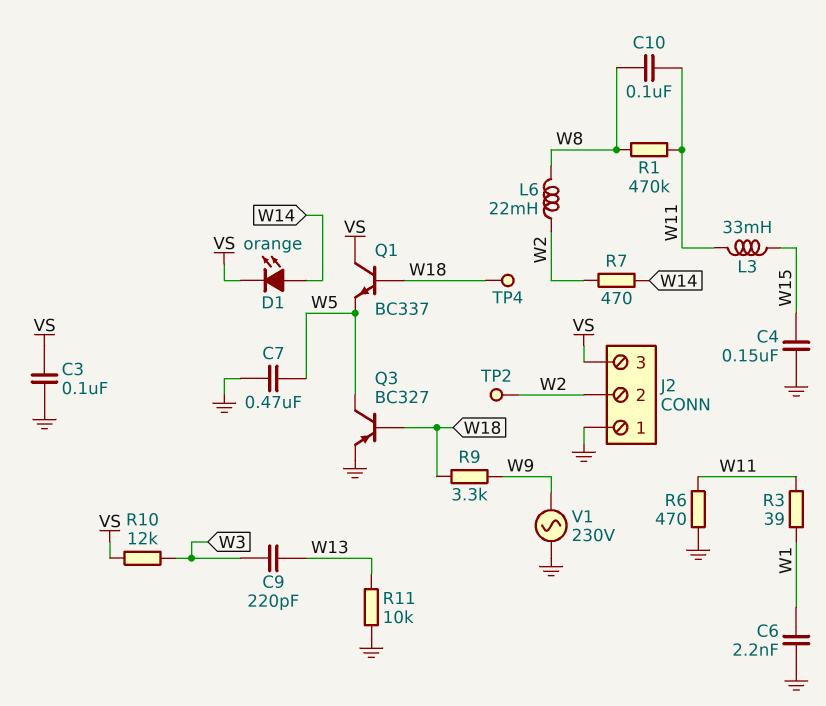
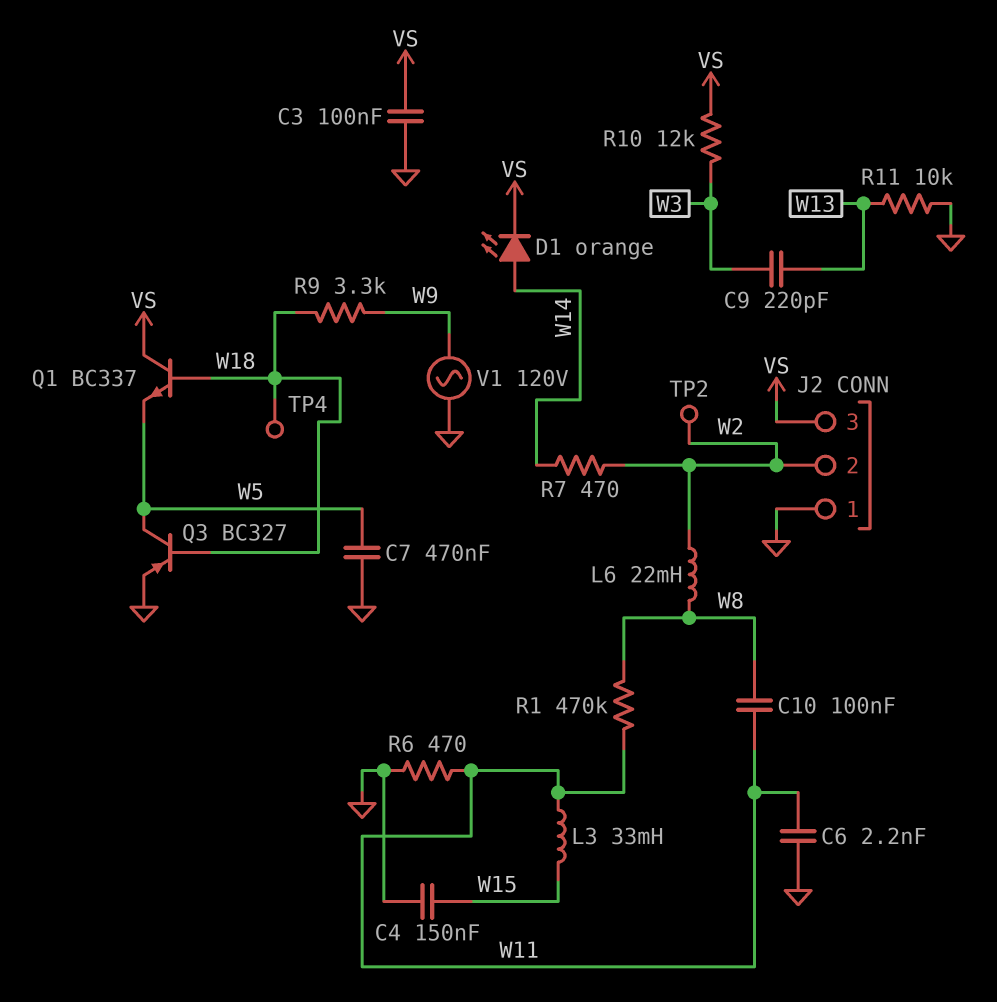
C6: 2.2nF (GND, W1) -> 2.2nF (GND, W11)
R3: 39 (W1, W11) -> none
V1: AC 230V (GND, W9) -> AC 120V (GND, W9)

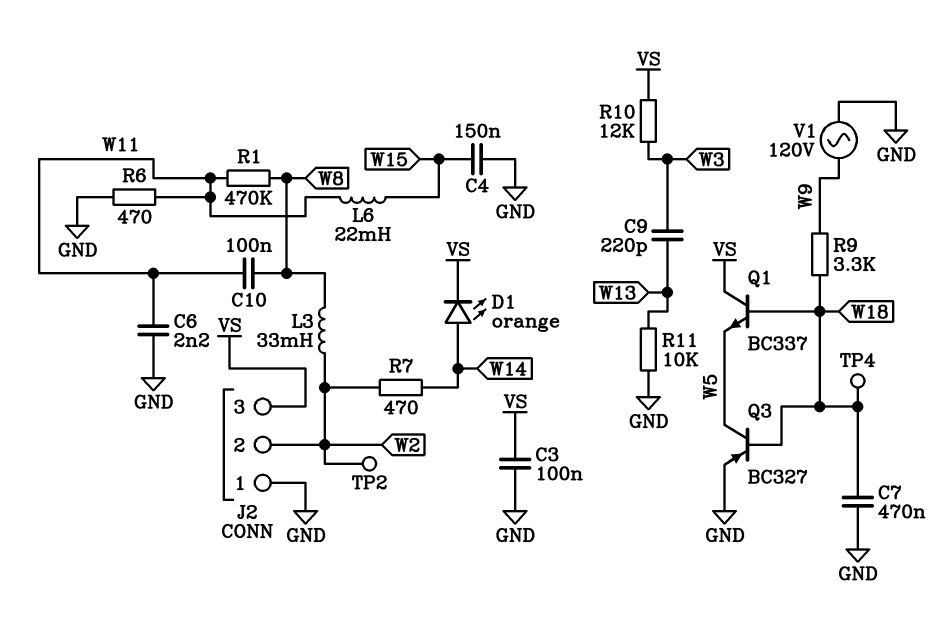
C7: 470nF (GND, W5) -> 470nF (GND, W18)
L3: 33mH (W11, W15) -> 33mH (W2, W8)
L6: 22mH (W2, W8) -> 22mH (W11, W15)

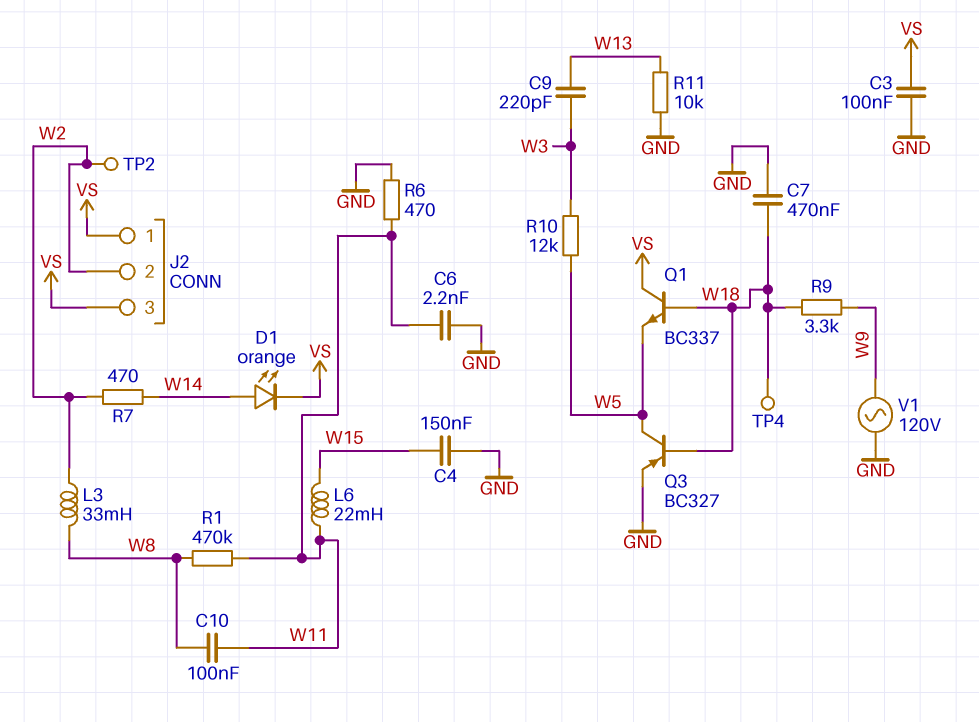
J2 pin 1: GND -> VS
R10: 12k (VS, W3) -> 12k (W3, W5)

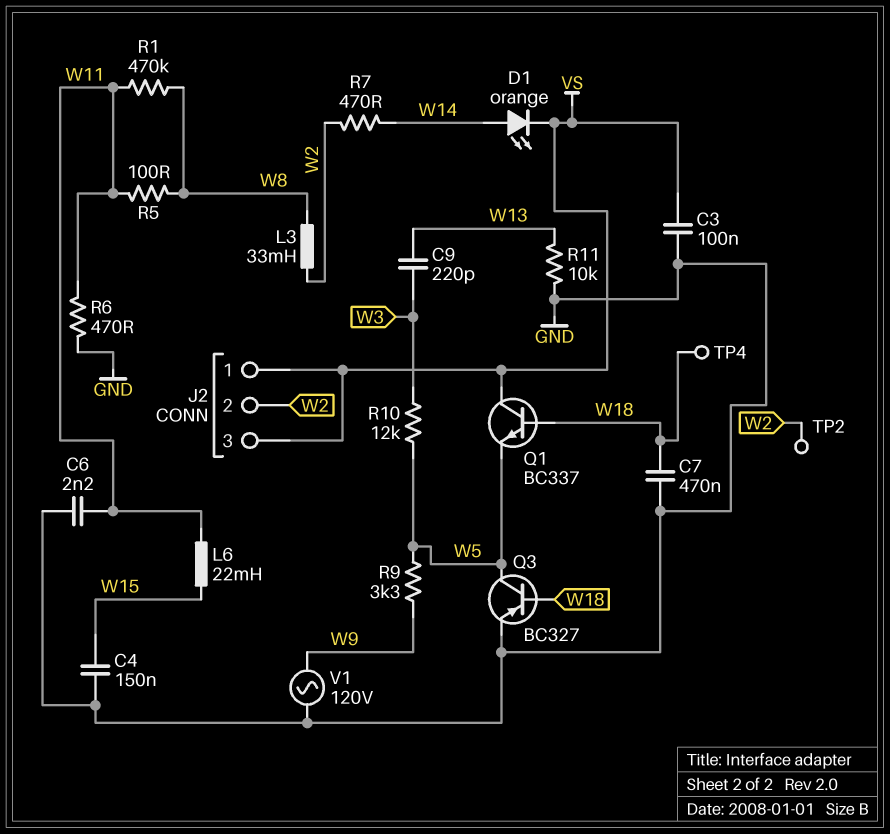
C10: 100nF (W8, W11) -> none
R5: none -> 100 (W8, W11)
R9: 3.3k (W9, W18) -> 3.3k (W5, W9)

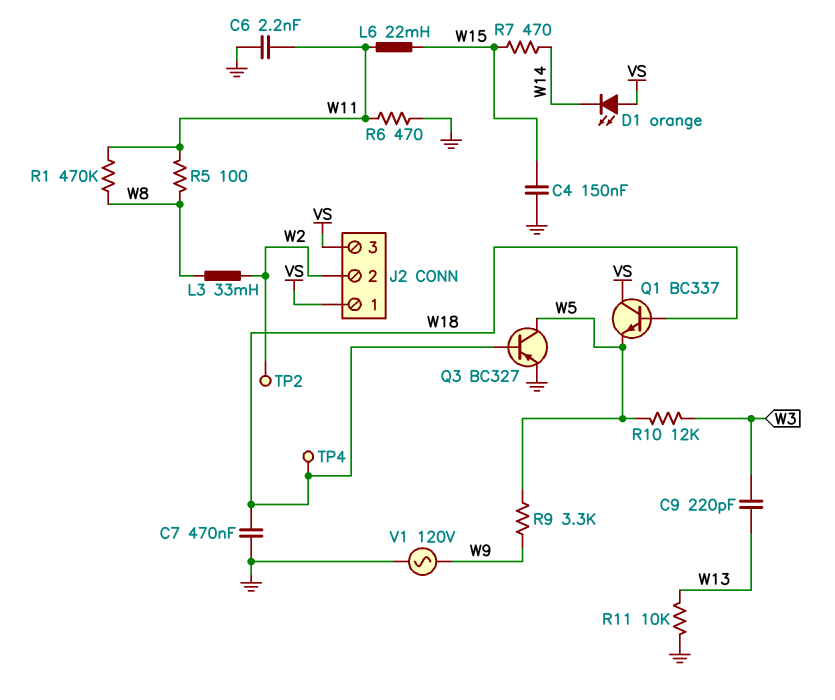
C3: 100nF (GND, VS) -> none
D1: LED orange (A W14, K VS) -> LED orange (A VS, K W14)
R7: 470 (W2, W14) -> 470 (W14, W15)

